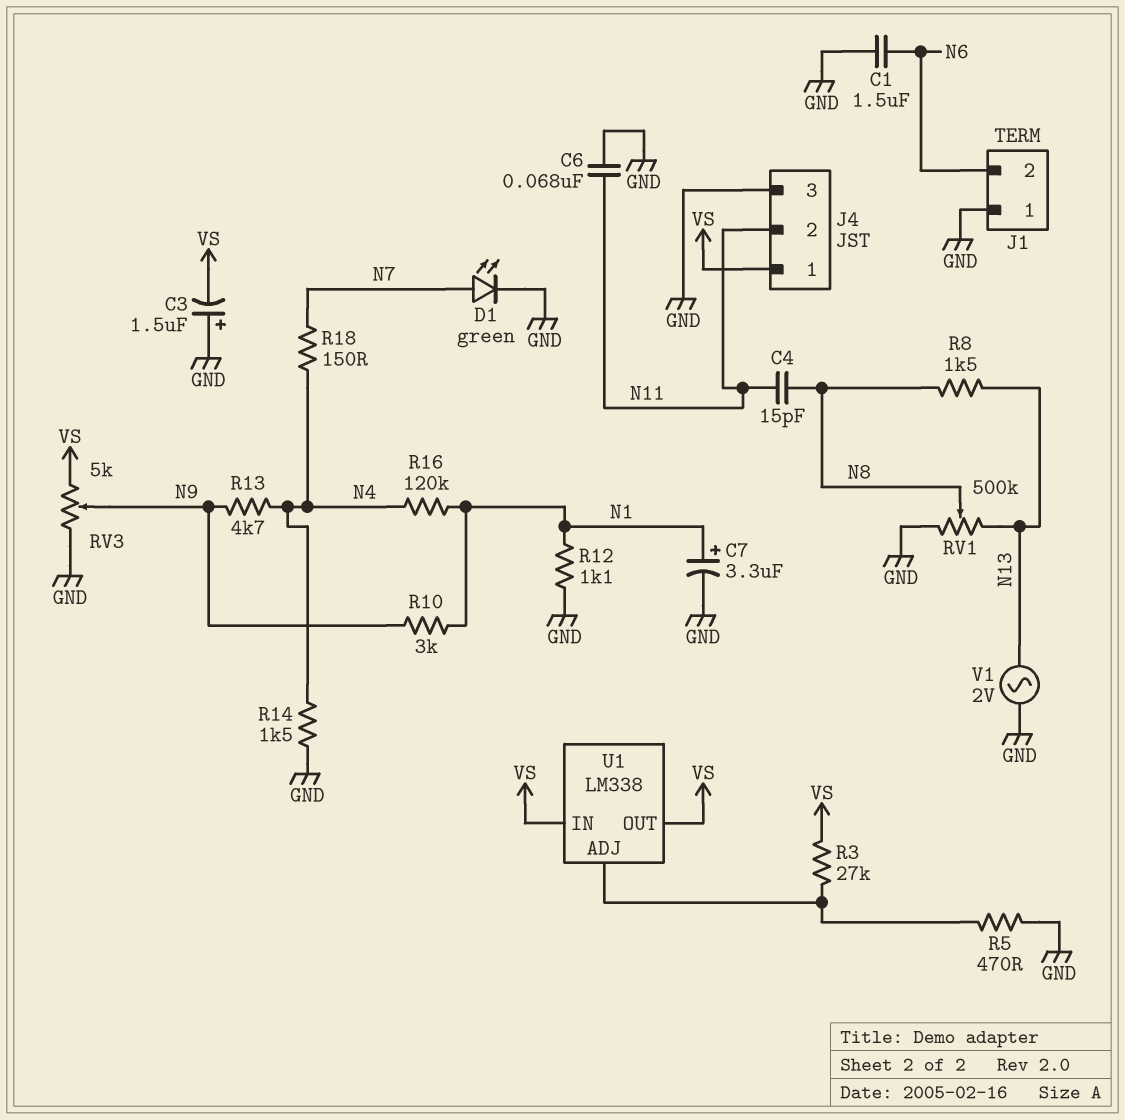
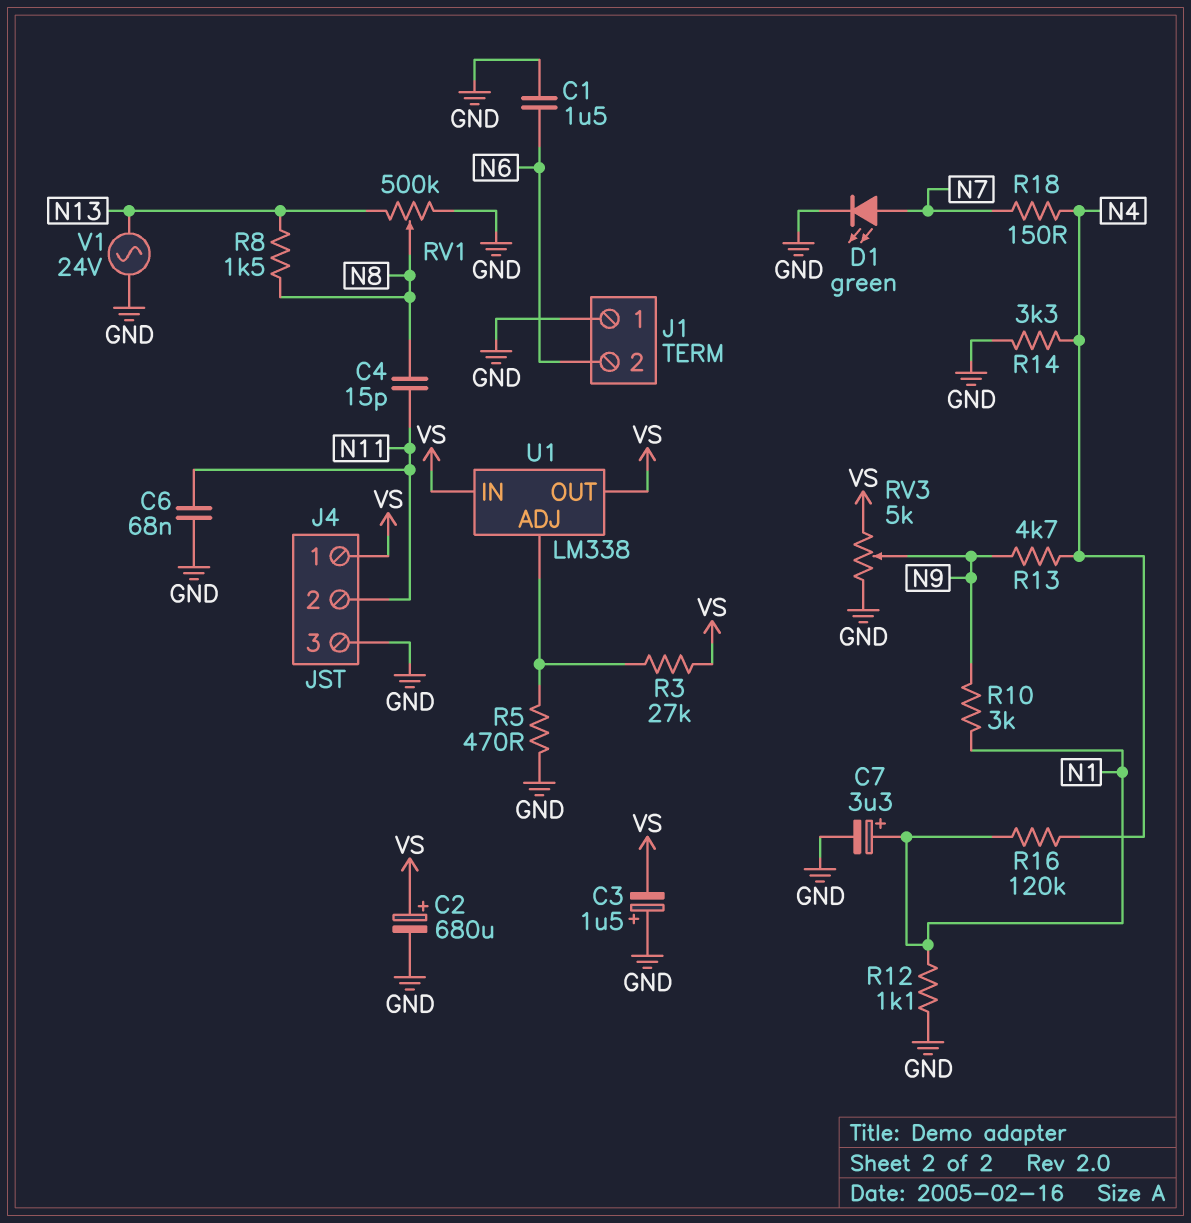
C2: none -> 680uF (plus VS, minus GND)
R14: 1.5k (GND, N4) -> 3.3k (GND, N4)
V1: AC 2V (GND, N13) -> AC 24V (GND, N13)

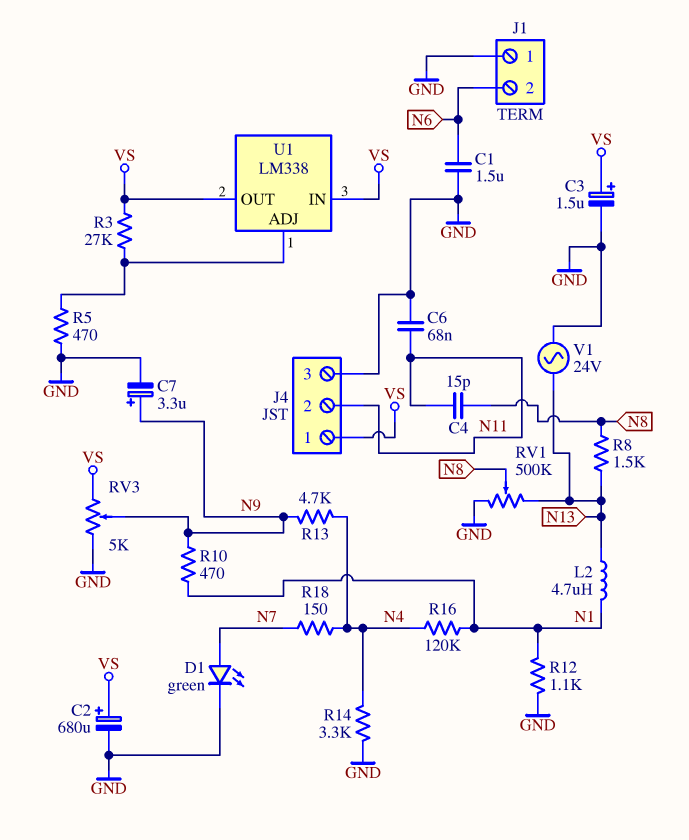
C3: 1.5uF (plus GND, minus VS) -> 1.5uF (plus VS, minus GND)
C7: 3.3uF (plus N1, minus GND) -> 3.3uF (plus N9, minus GND)
L2: none -> 4.7uH (N1, N13)
R10: 3k (N1, N9) -> 470 (N1, N9)

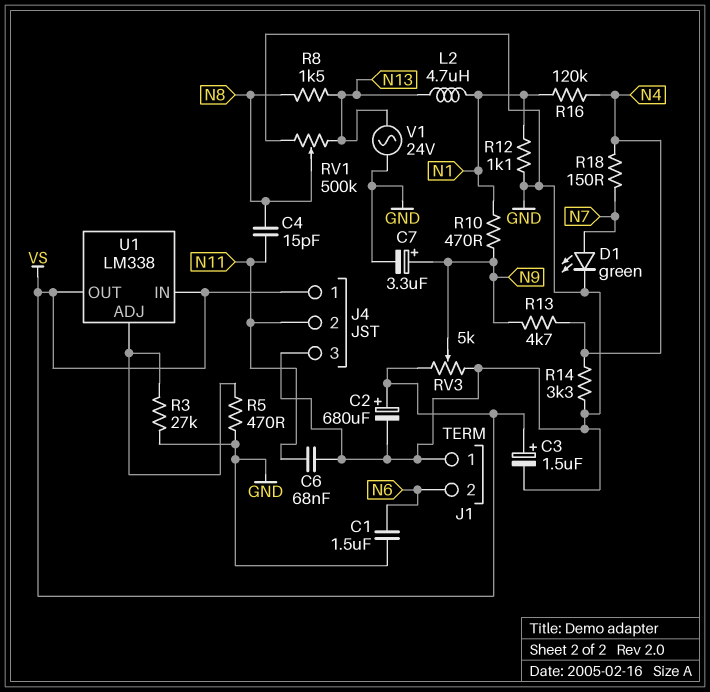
R3: 27k (U1/ADJ, VS) -> 27k (GND, U1/ADJ)

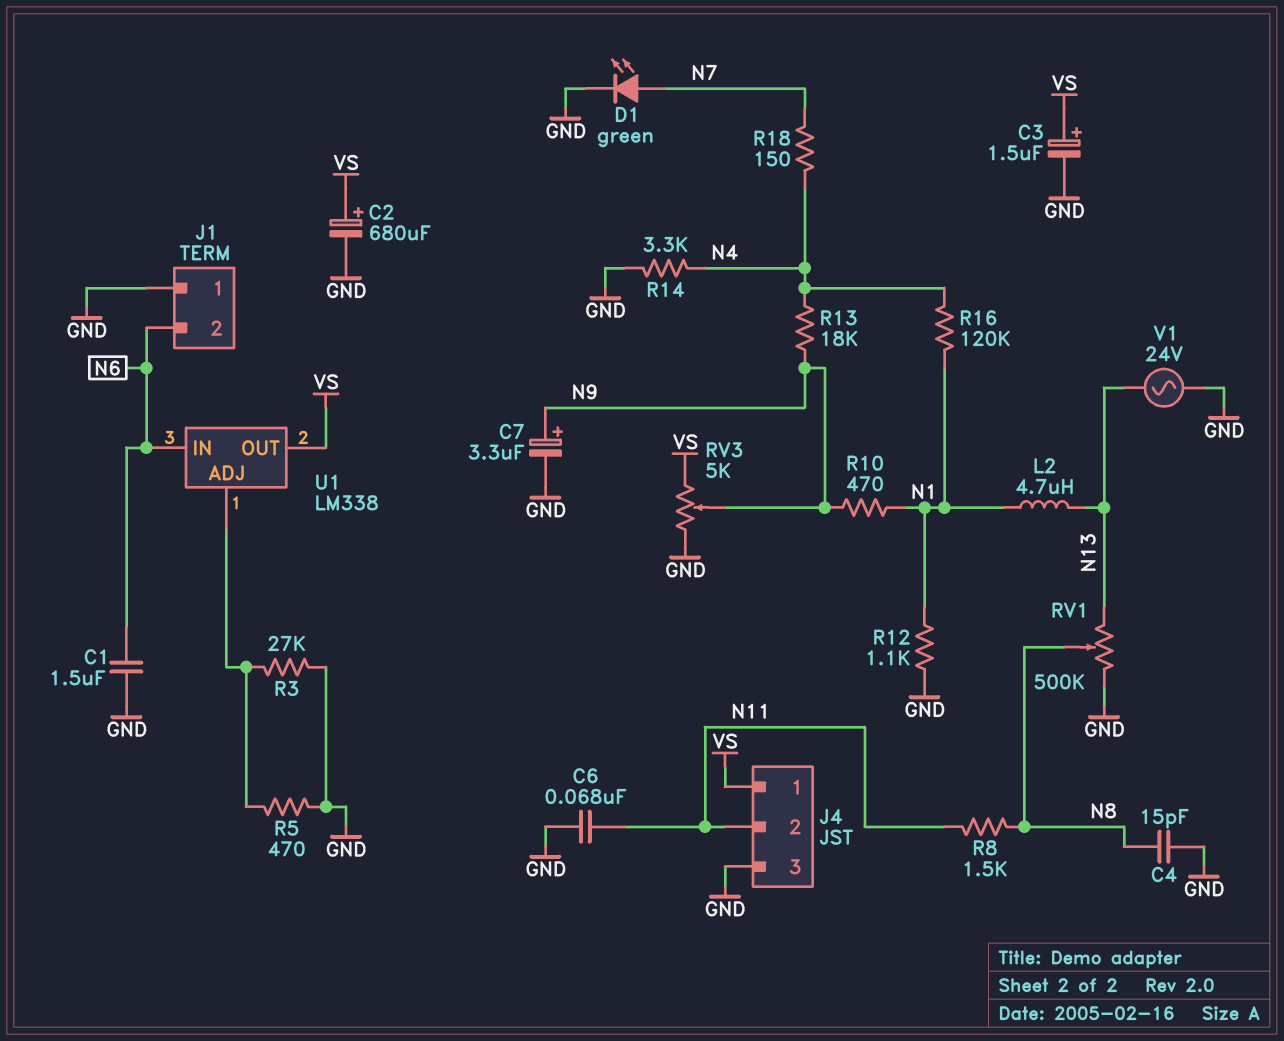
C4: 15pF (N8, N11) -> 15pF (GND, N8)
R8: 1.5k (N8, N13) -> 1.5k (N8, N11)
R13: 4.7k (N4, N9) -> 18k (N4, N9)
U1 pin IN: VS -> N6

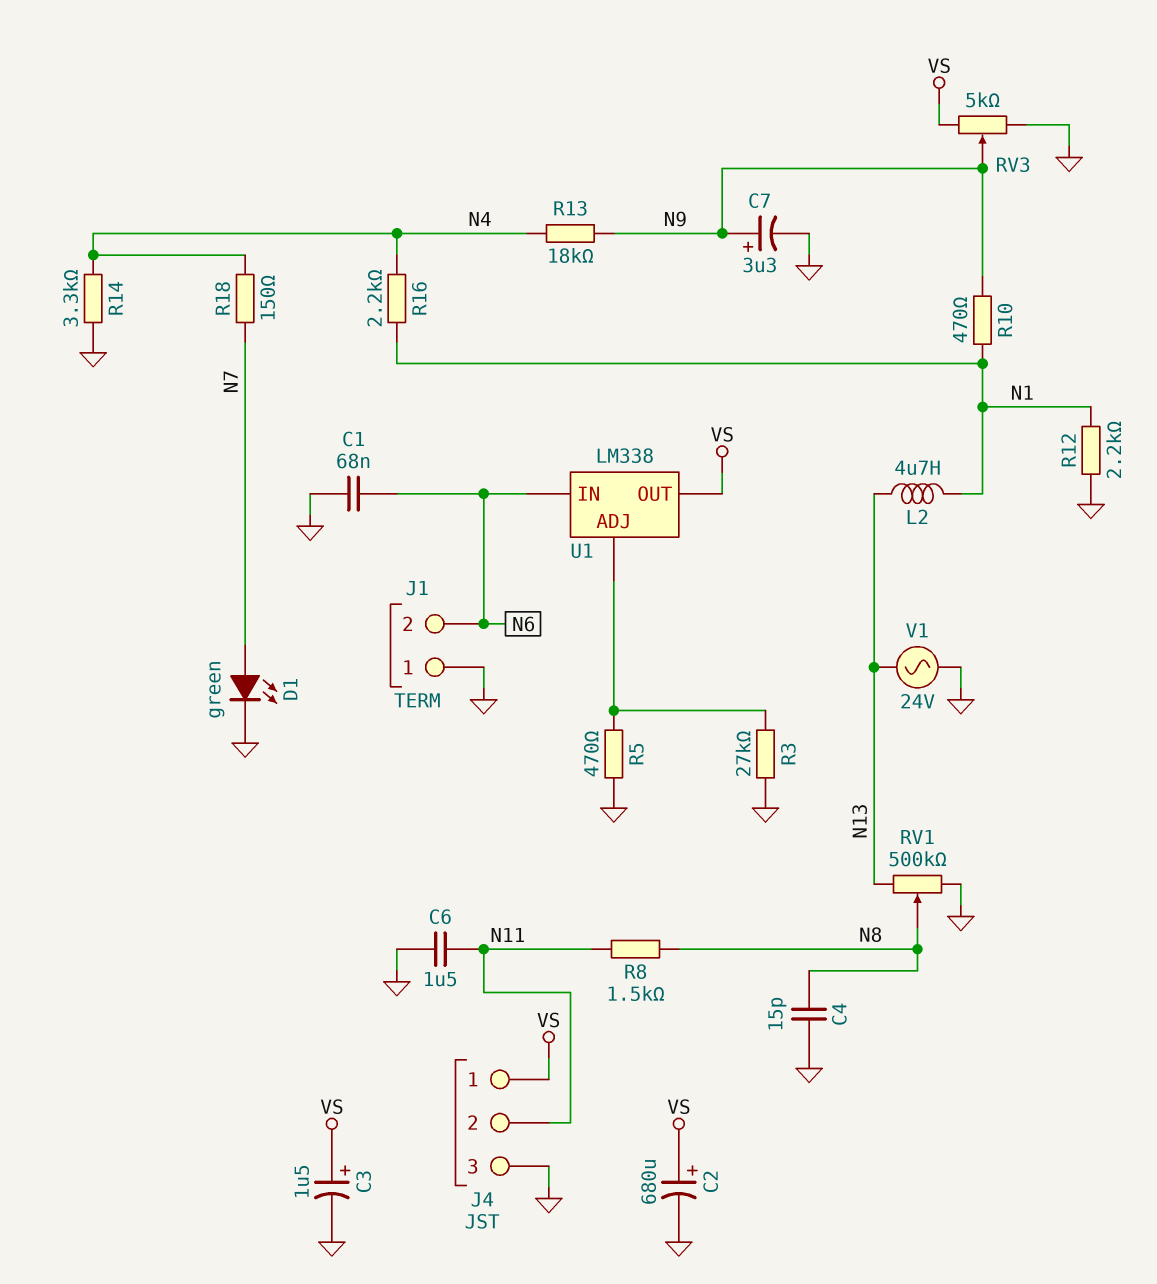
C1: 1.5uF (GND, N6) -> 68nF (GND, N6)
C6: 68nF (GND, N11) -> 1.5uF (GND, N11)
R12: 1.1k (GND, N1) -> 2.2k (GND, N1)
R16: 120k (N1, N4) -> 2.2k (N1, N4)

